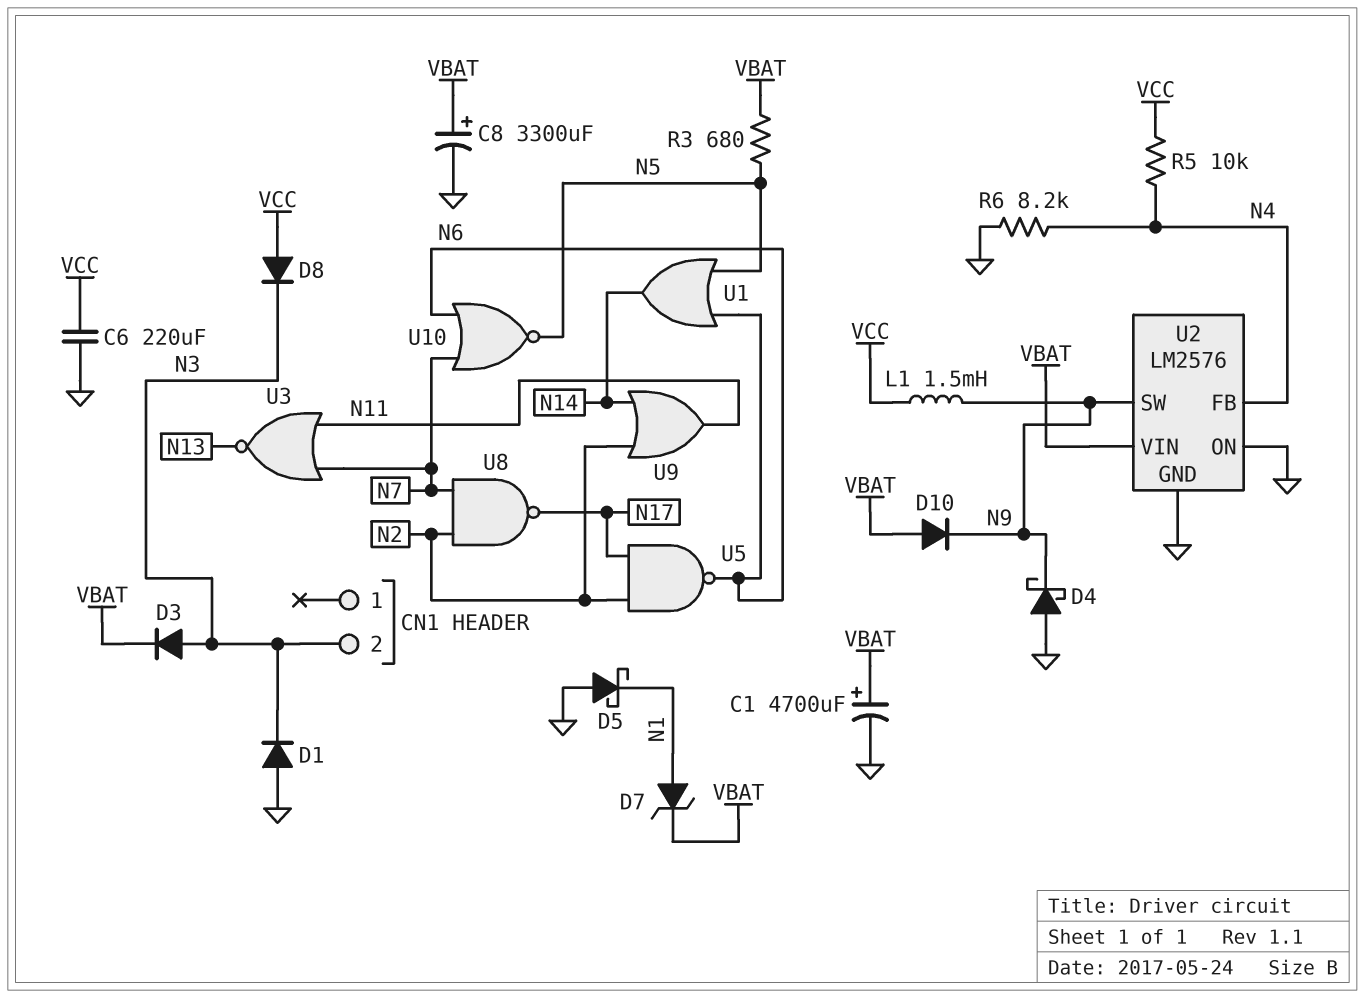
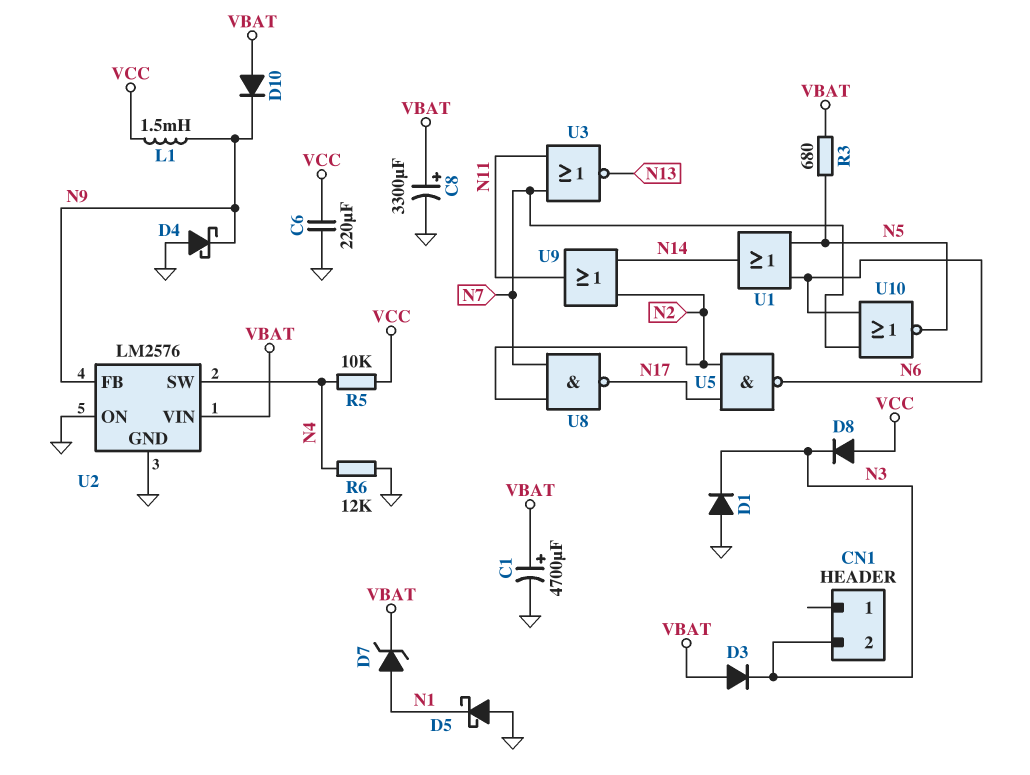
D3: diode (A N3, K VBAT) -> diode (A VBAT, K N3)
R6: 8.2k (GND, N4) -> 12k (GND, N4)
U2 pin FB: N4 -> N9
U2 pin SW: N9 -> N4

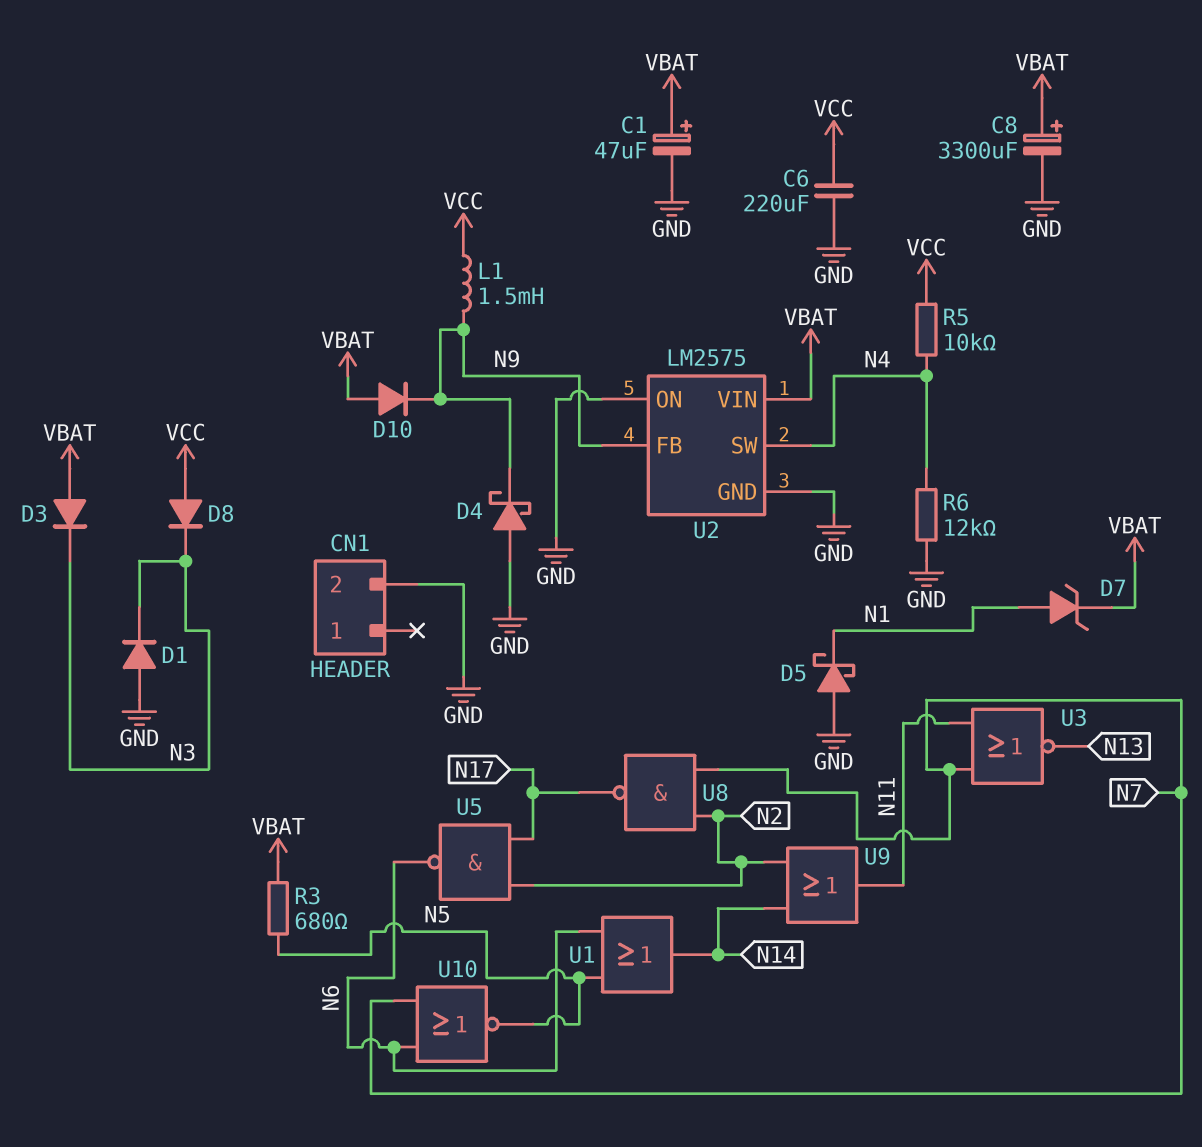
C1: 4700uF (plus VBAT, minus GND) -> 47uF (plus VBAT, minus GND)
CN1 pin 2: N3 -> GND
U2: LM2576 -> LM2575

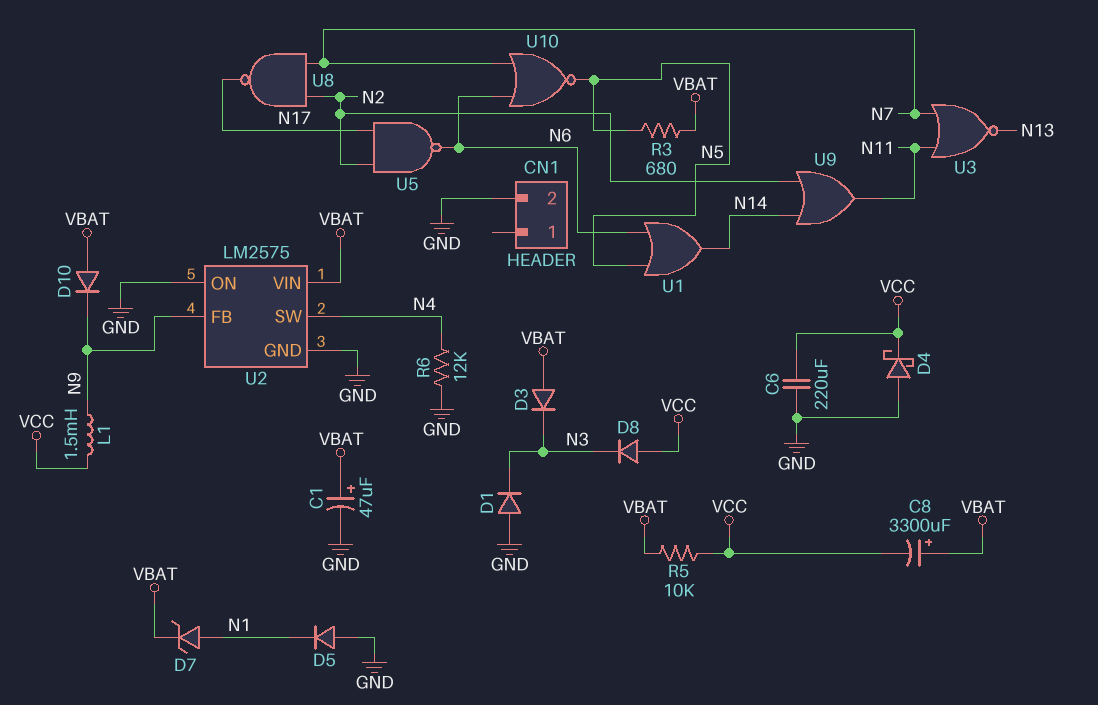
C8: 3300uF (plus VBAT, minus GND) -> 3300uF (plus VBAT, minus VCC)
D4: schottky (A GND, K N9) -> schottky (A GND, K VCC)
D5: schottky (A GND, K N1) -> diode (A GND, K N1)
R5: 10k (N4, VCC) -> 10k (VBAT, VCC)

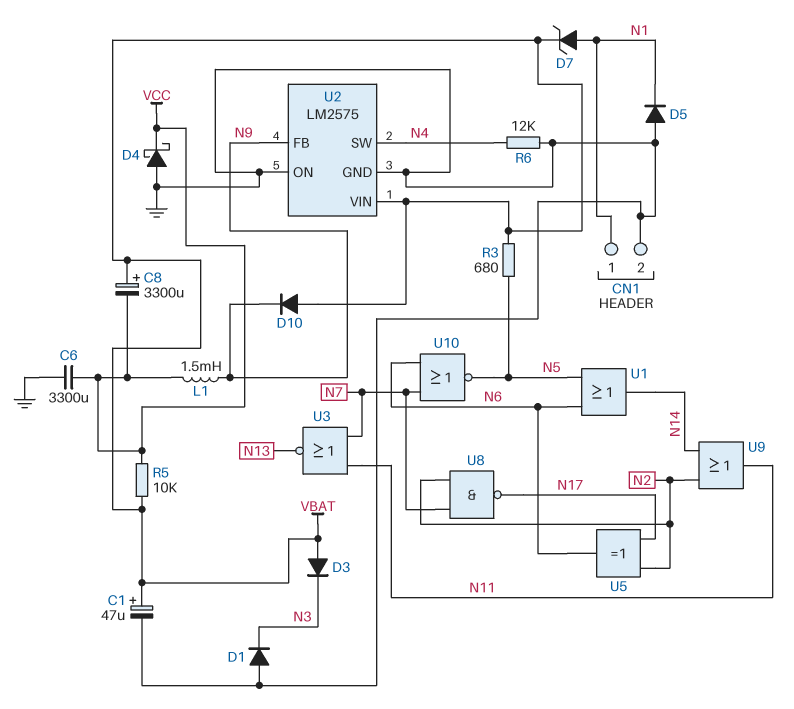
C6: 220uF (GND, VCC) -> 3300uF (GND, VCC)
CN1 pin 1: none -> N1
D8: diode (A VCC, K N3) -> none
U5: NAND (in N2, in N17, out N6) -> XOR (in N2, in N17, out N6)

